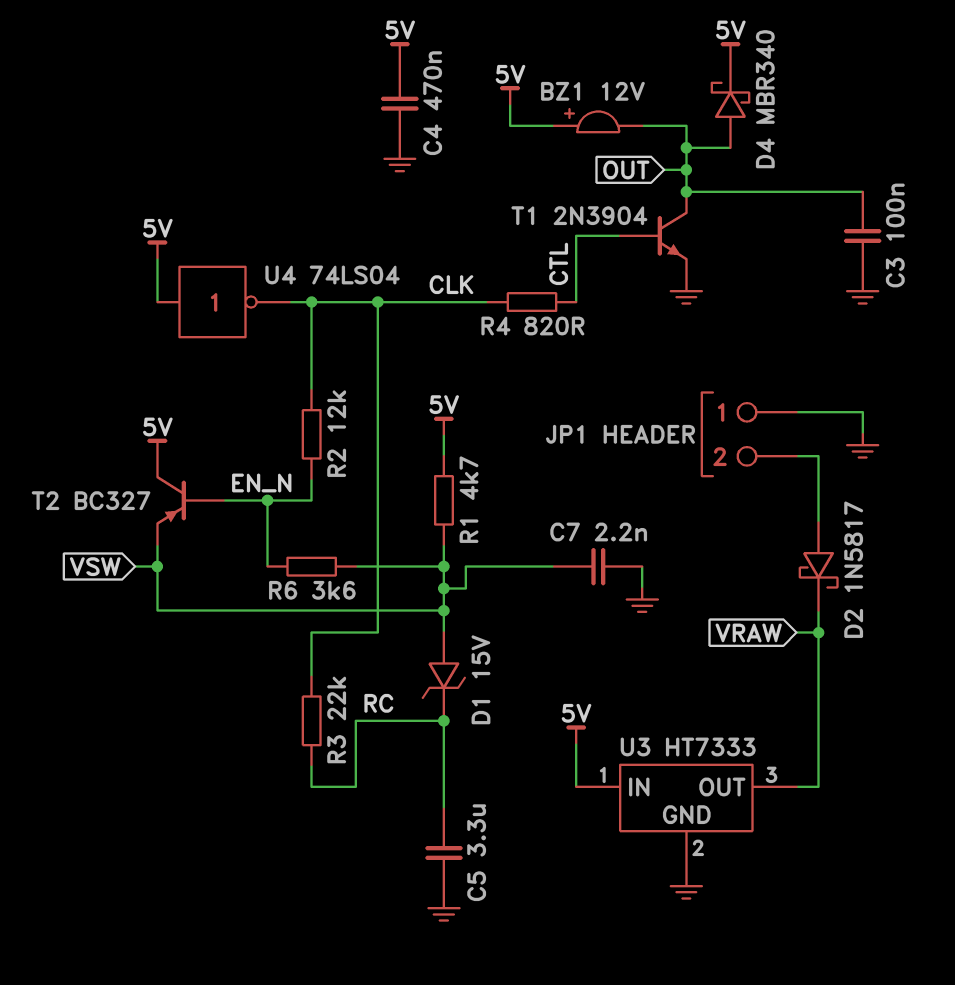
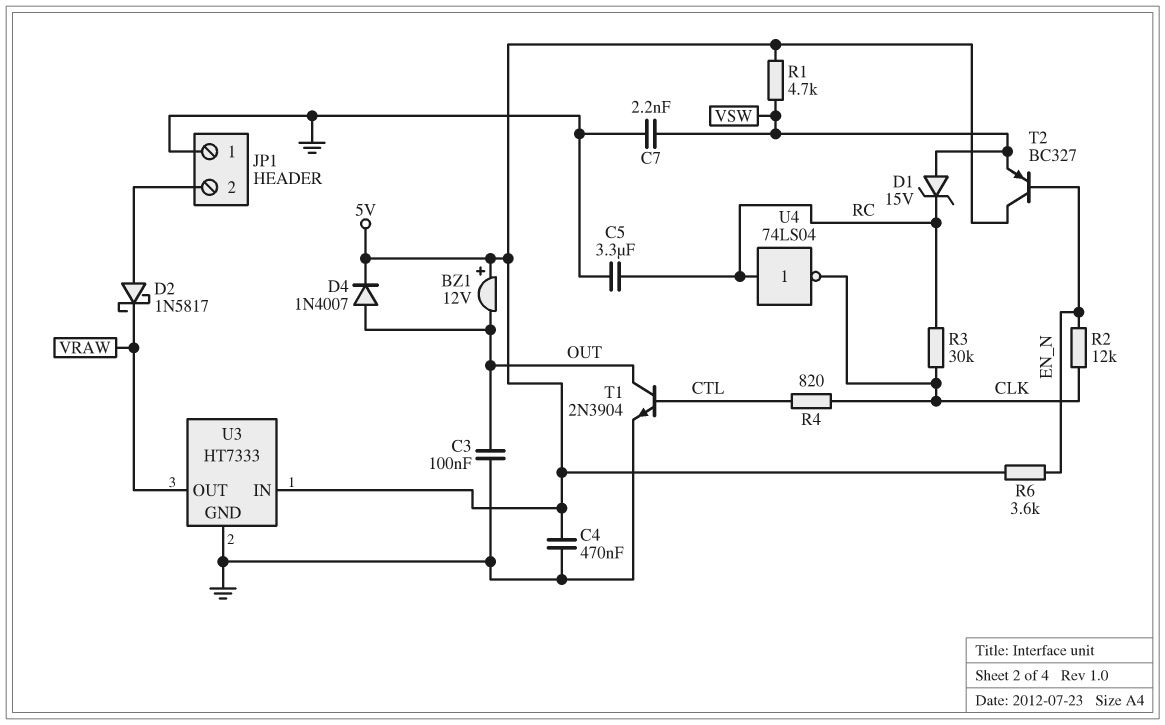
D4: schottky MBR340 (A OUT, K 5V) -> diode 1N4007 (A OUT, K 5V)
R3: 22k (CLK, RC) -> 30k (CLK, RC)
R6: 3.6k (EN_N, VSW) -> 3.6k (5V, EN_N)
U4: NOT 74LS04 (in 5V, out CLK) -> NOT 74LS04 (in RC, out CLK)

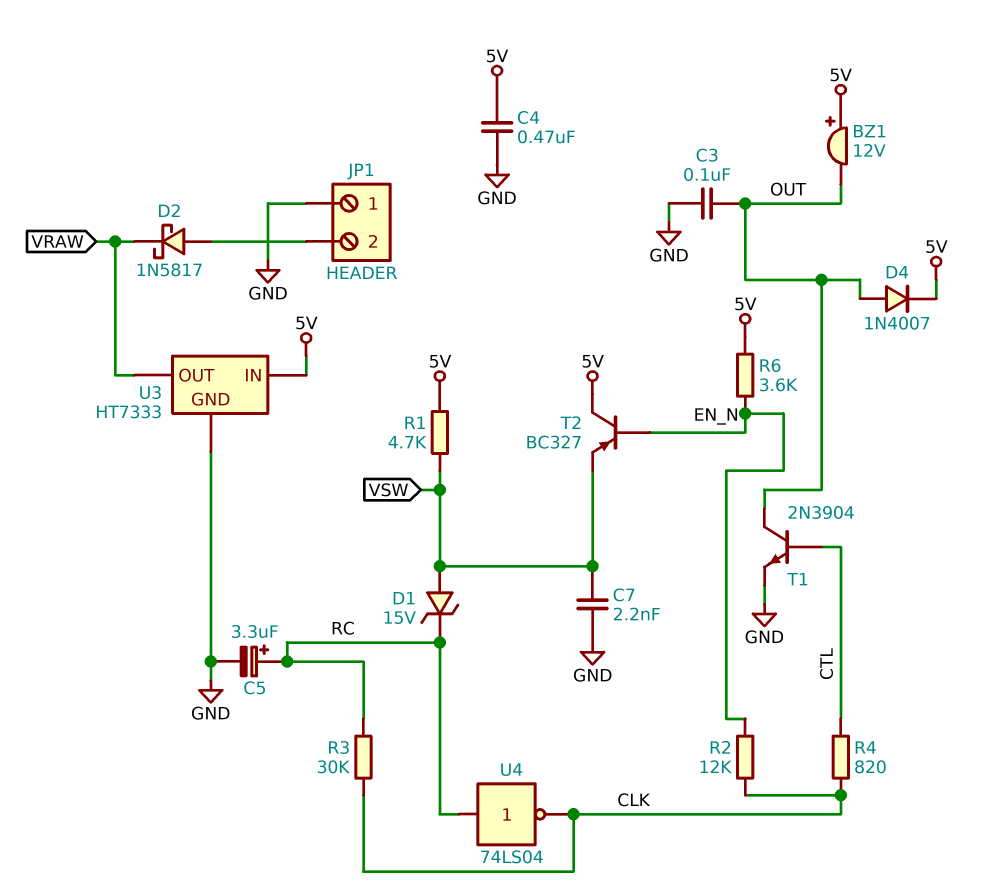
C5: 3.3uF (GND, RC) -> 3.3uF (plus RC, minus GND)

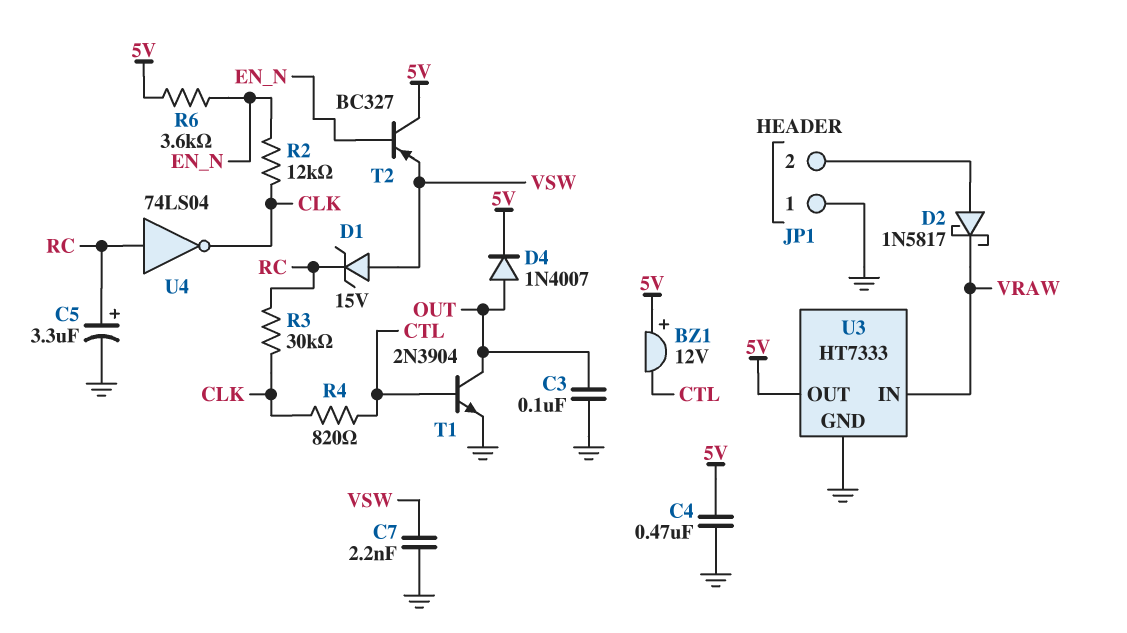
BZ1: buzzer 12V (plus 5V, minus OUT) -> buzzer 12V (plus 5V, minus CTL)
R1: 4.7k (5V, VSW) -> none
U3 pin IN: 5V -> VRAW
U3 pin OUT: VRAW -> 5V

